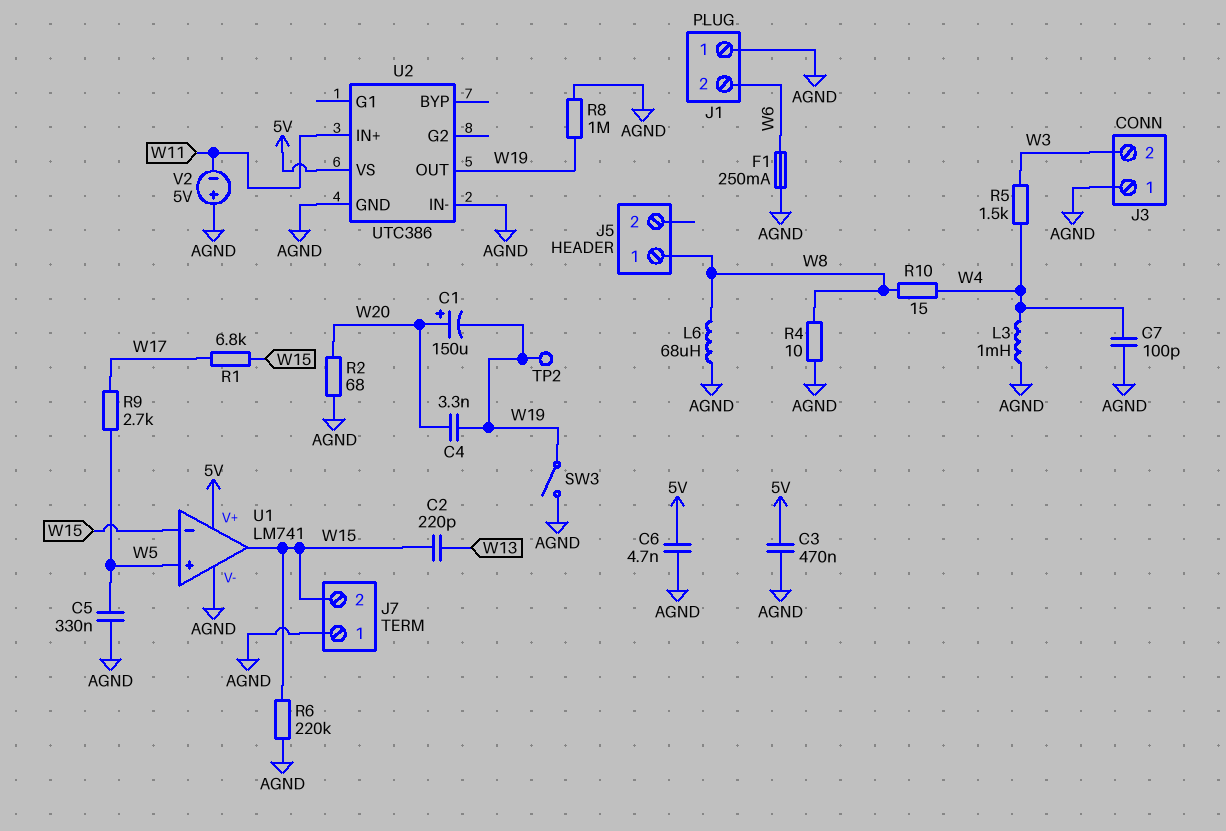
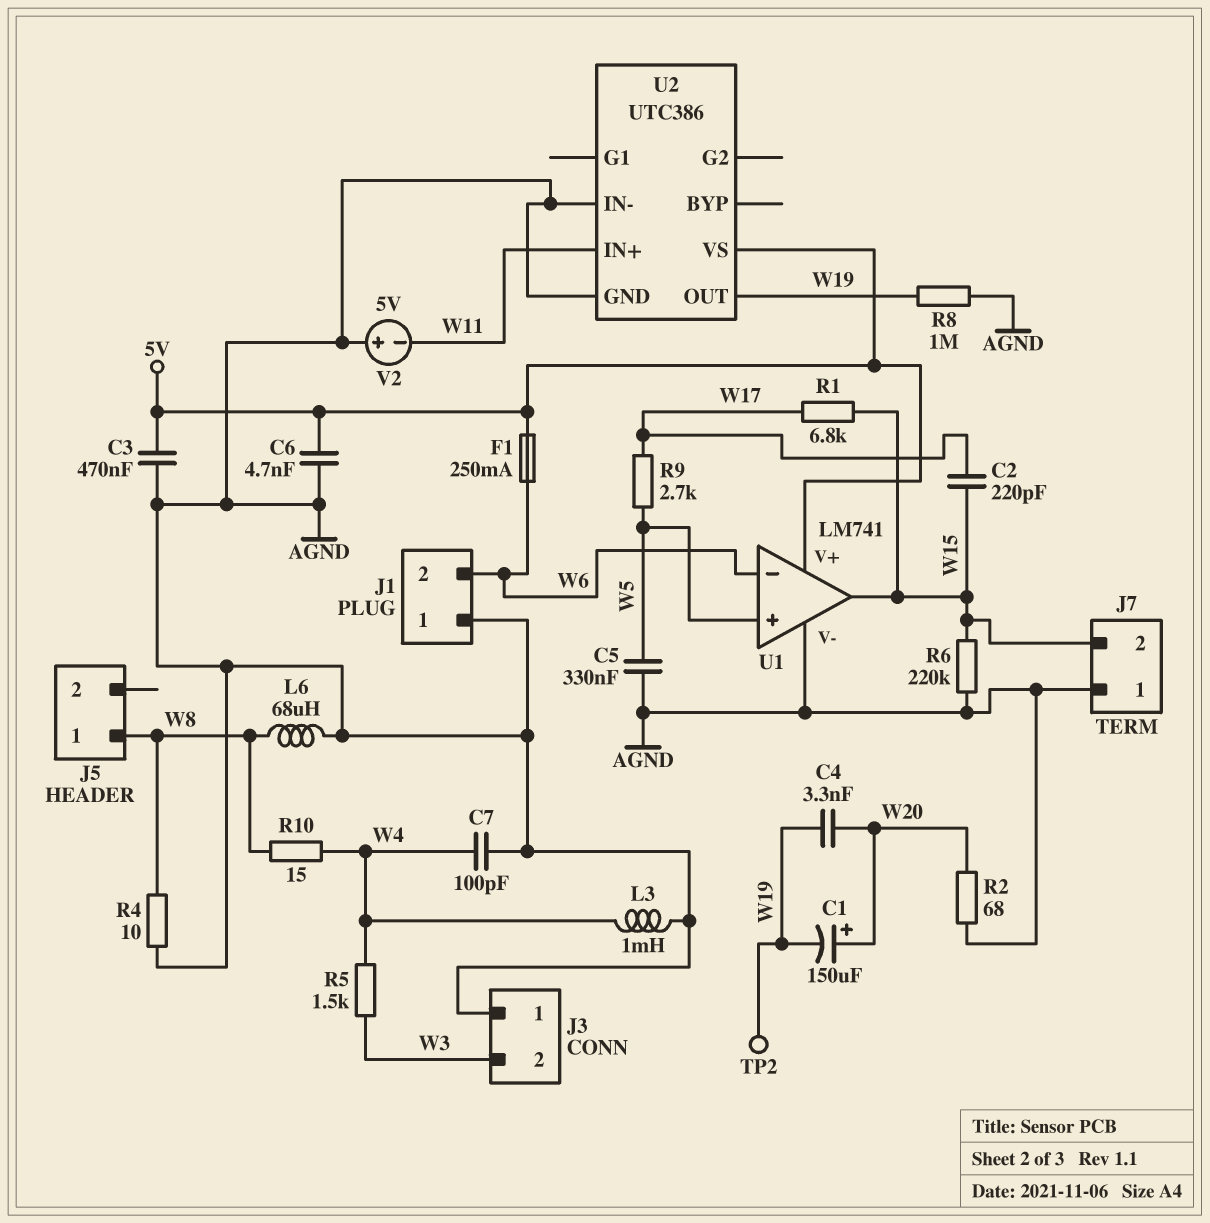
C2: 220pF (W13, W15) -> 220pF (W15, W17)
F1: 250mA (AGND, W6) -> 250mA (5V, W6)
SW3: switch (AGND, W19) -> none
U1 pin in-: W15 -> W6

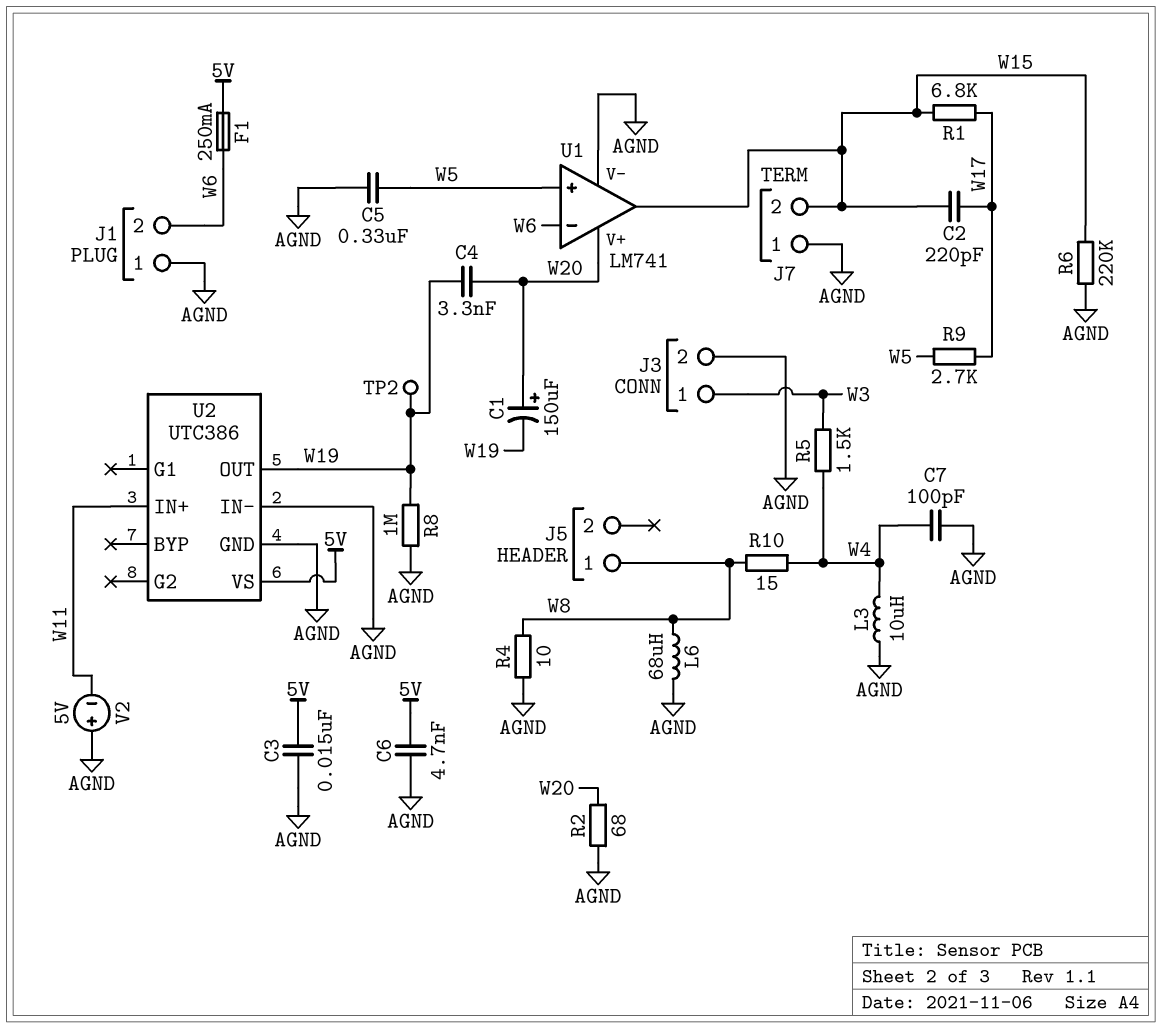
C3: 470nF (5V, AGND) -> 15nF (5V, AGND)
J3 pin 1: AGND -> W3
J3 pin 2: W3 -> AGND
L3: 1mH (AGND, W4) -> 10uH (AGND, W4)
U1 pin V+: 5V -> W20

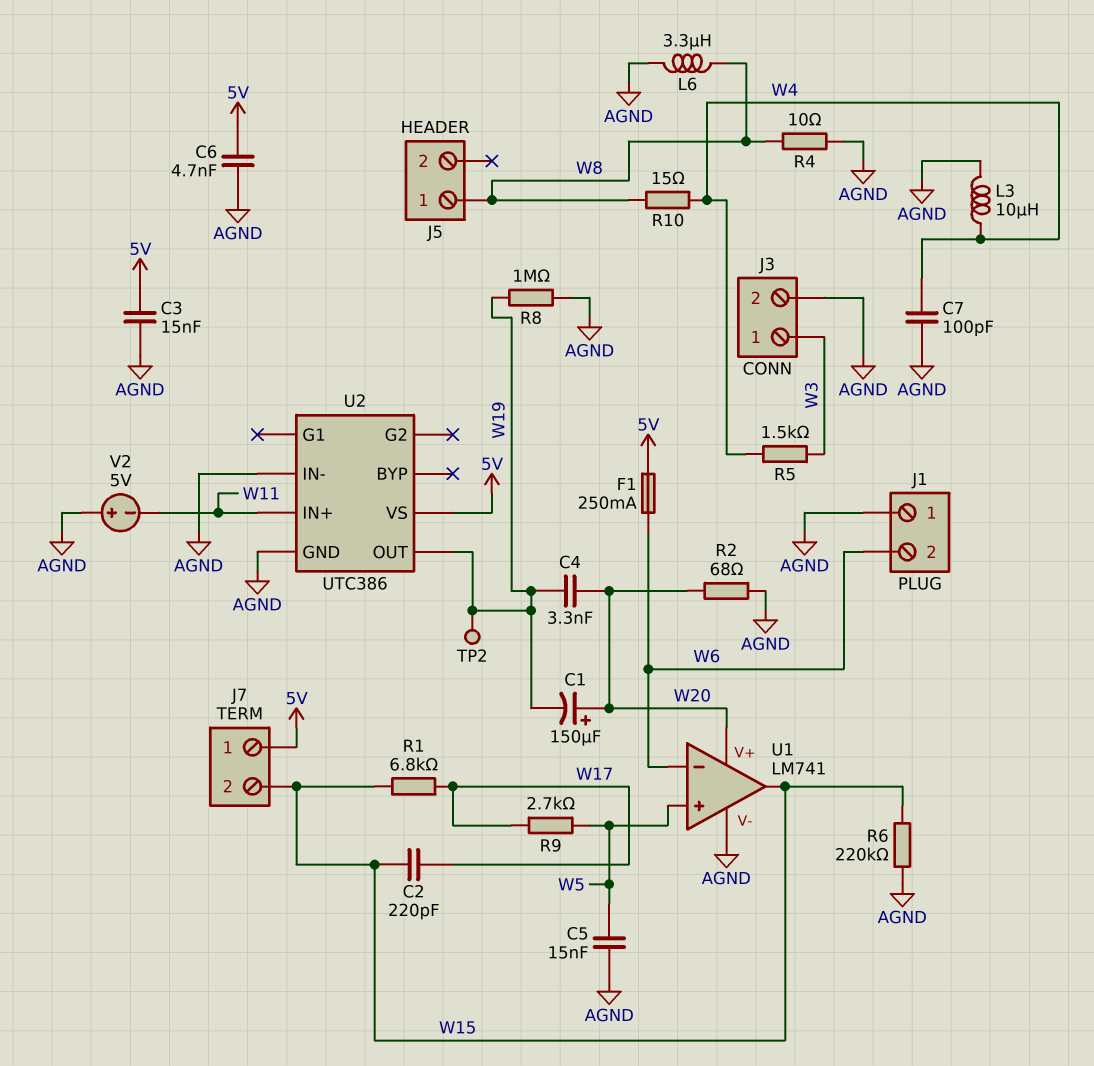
C5: 330nF (AGND, W5) -> 15nF (AGND, W5)
J7 pin 1: AGND -> 5V
L6: 68uH (AGND, W8) -> 3.3uH (AGND, W8)

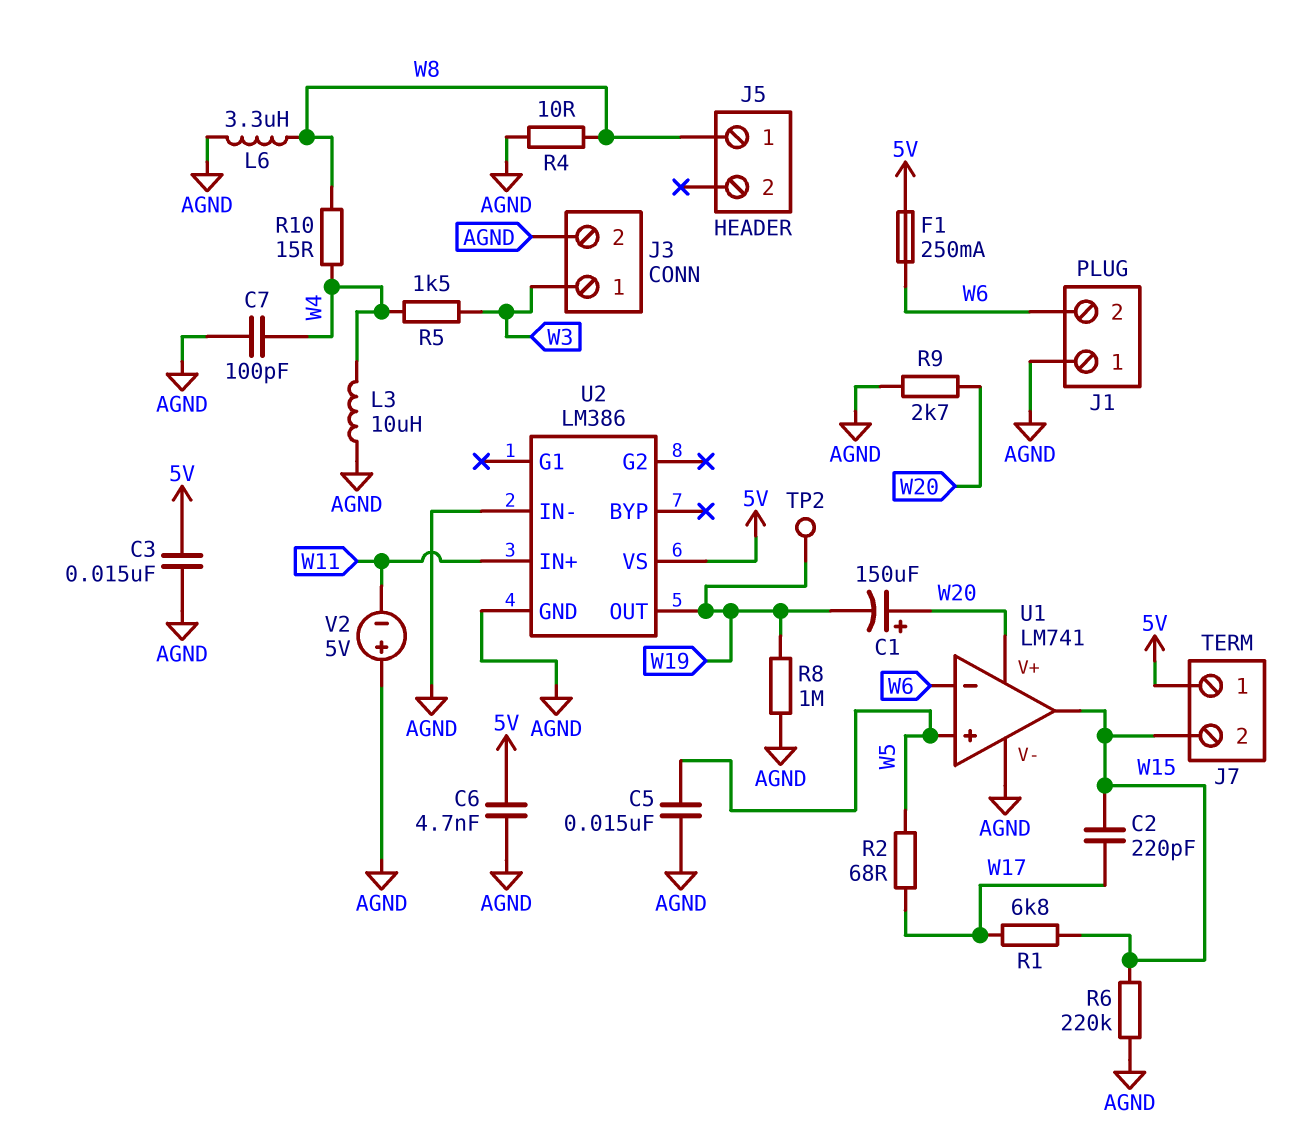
C4: 3.3nF (W19, W20) -> none
R2: 68 (AGND, W20) -> 68 (W5, W17)
R9: 2.7k (W5, W17) -> 2.7k (AGND, W20)
U2: UTC386 -> LM386

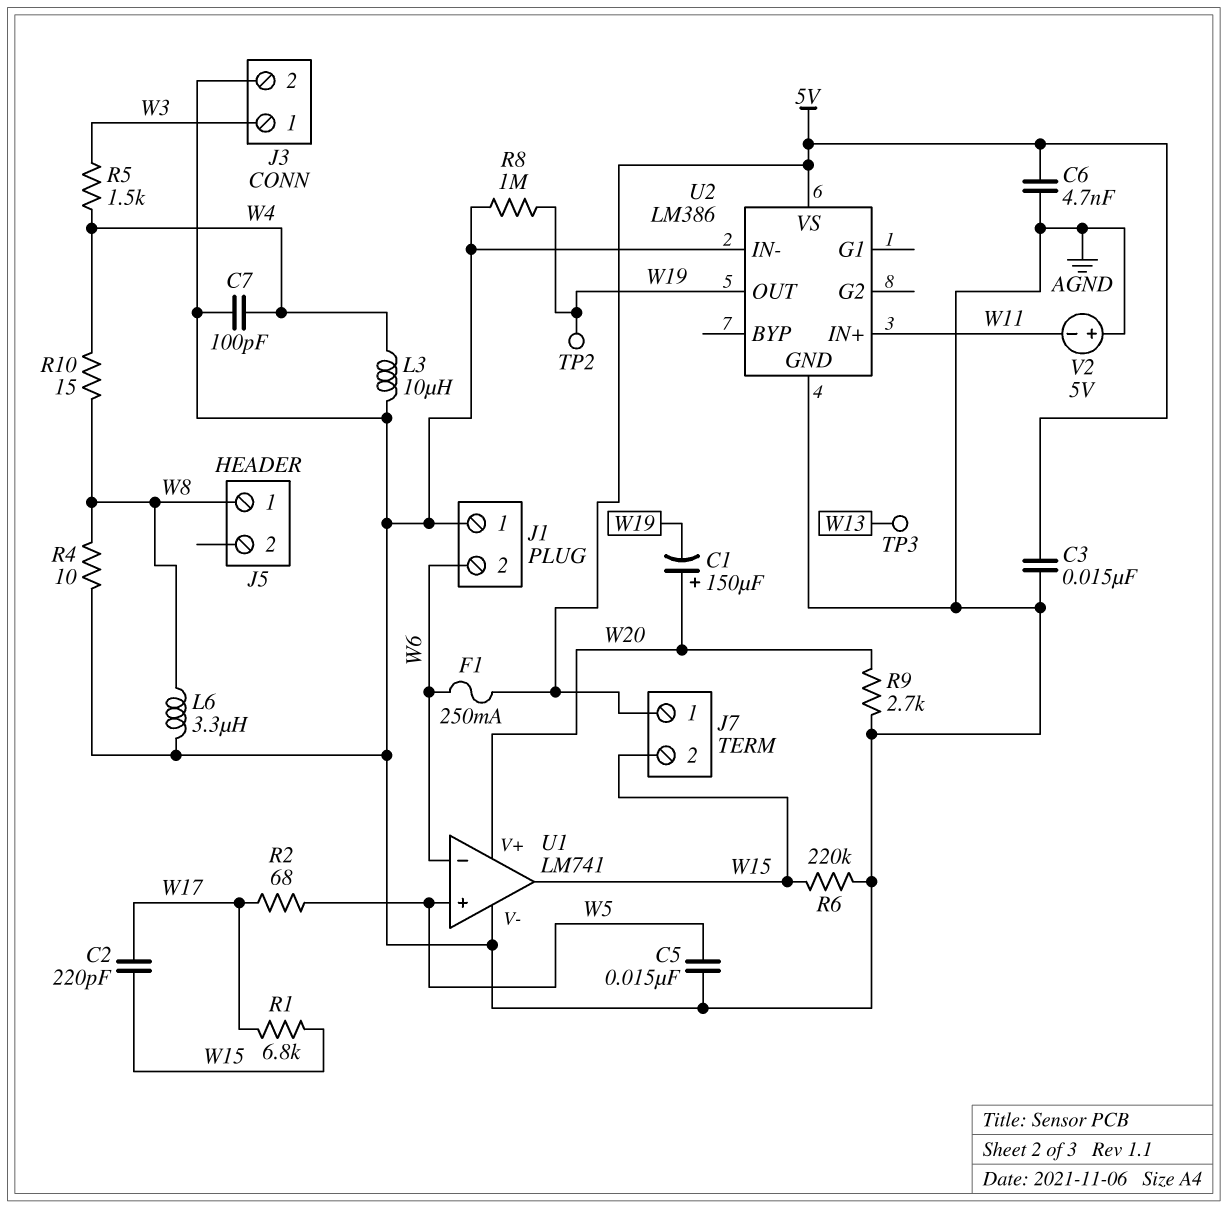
TP3: none -> test point (W13)

